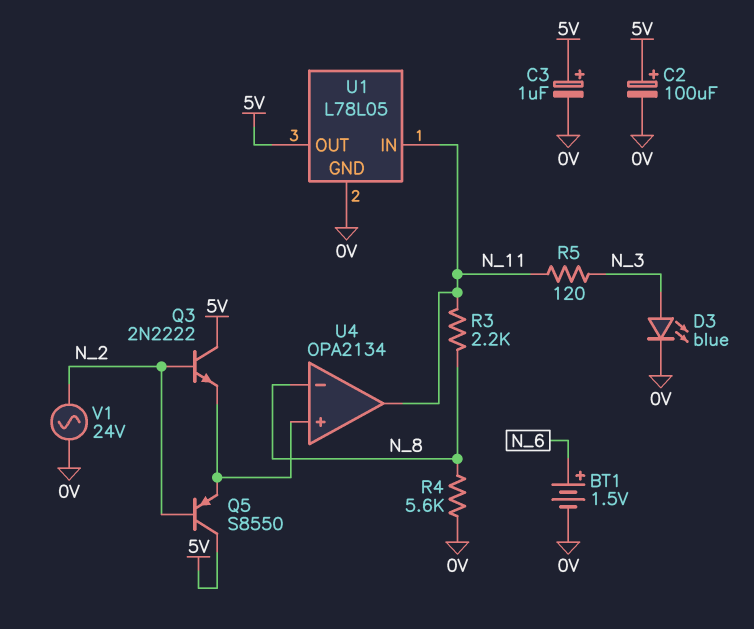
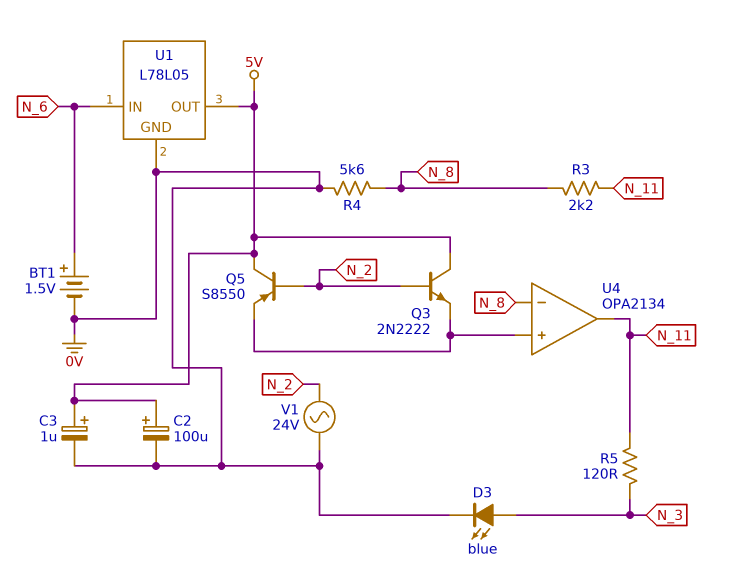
U1 pin IN: N_11 -> N_6

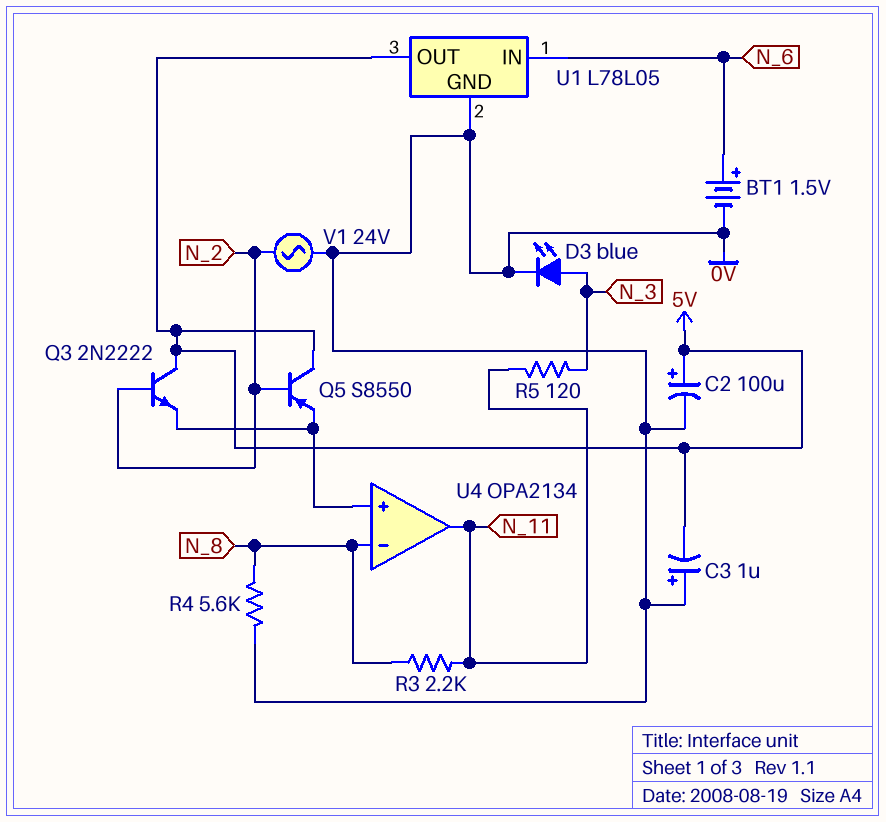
C3: 1uF (plus 5V, minus 0V) -> 1uF (plus 0V, minus 5V)

